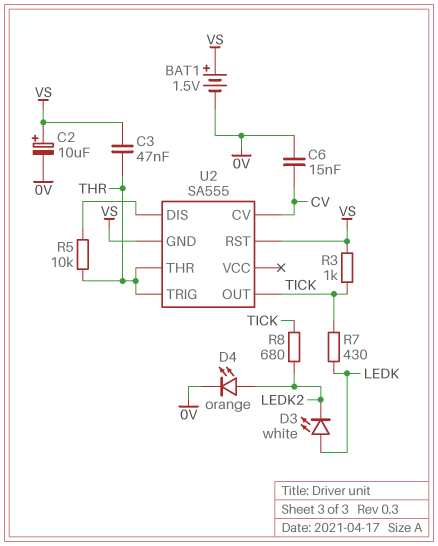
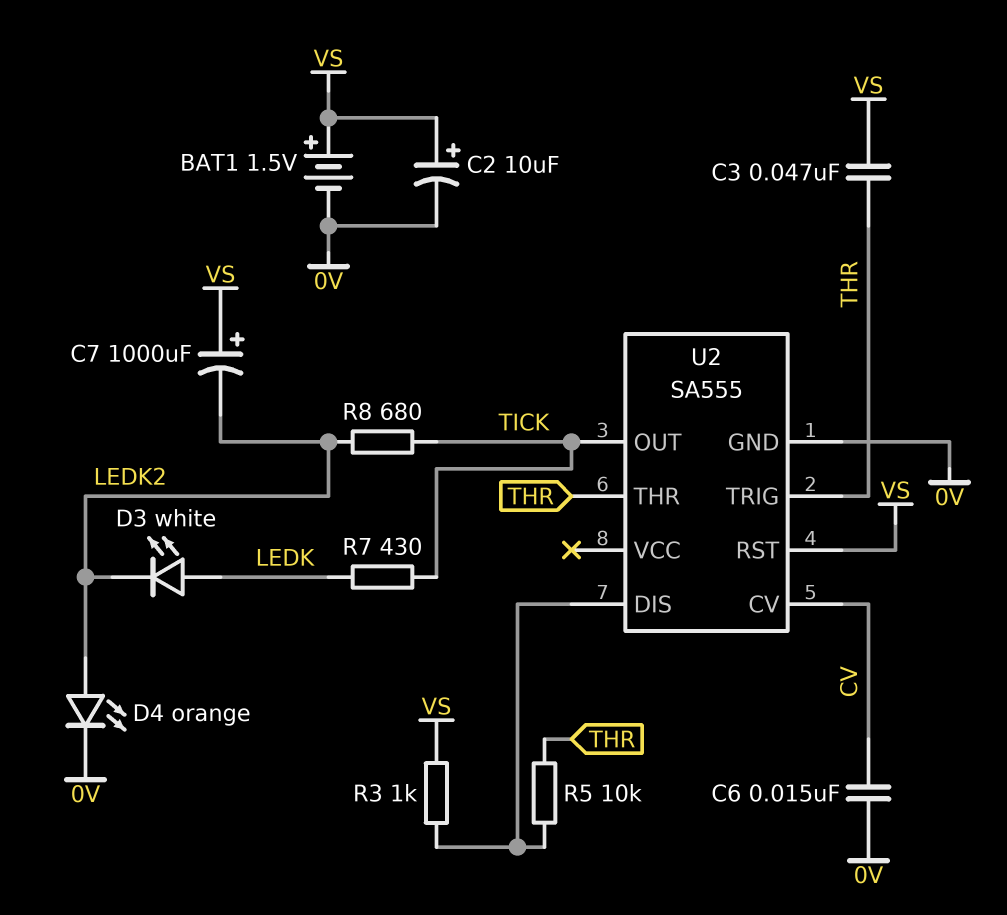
C7: none -> 1000uF (plus VS, minus LEDK2)
R3: 1k (TICK, VS) -> 1k (U2/DIS, VS)
U2 pin GND: VS -> 0V

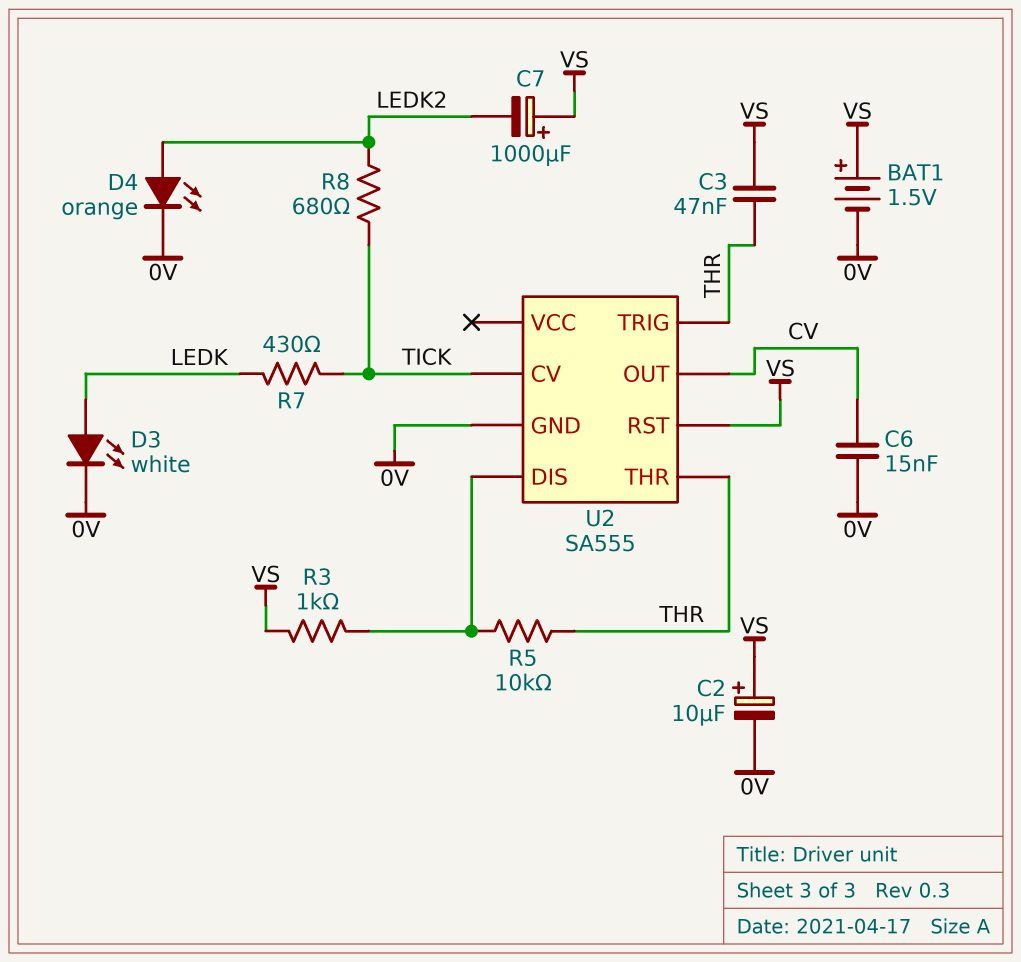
D3: LED white (A LEDK, K LEDK2) -> LED white (A LEDK, K 0V)
U2 pin CV: CV -> TICK
U2 pin OUT: TICK -> CV

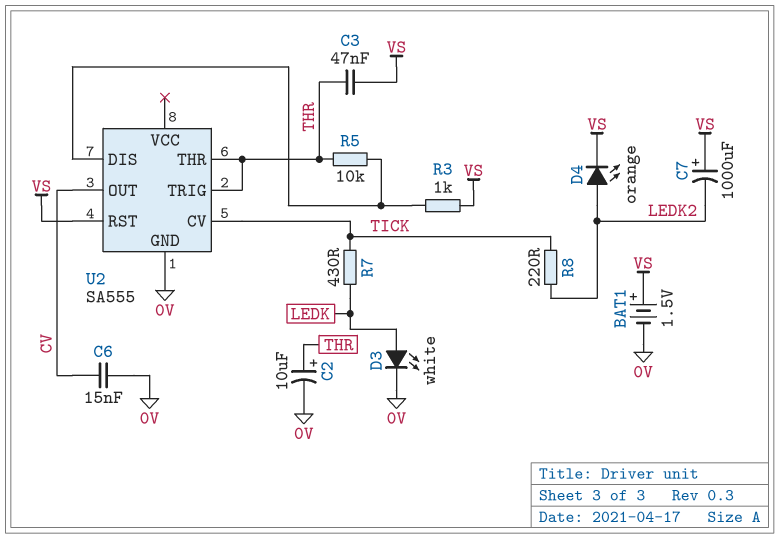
C2: 10uF (plus VS, minus 0V) -> 10uF (plus THR, minus 0V)
D4: LED orange (A LEDK2, K 0V) -> LED orange (A LEDK2, K VS)
R8: 680 (LEDK2, TICK) -> 220 (LEDK2, TICK)

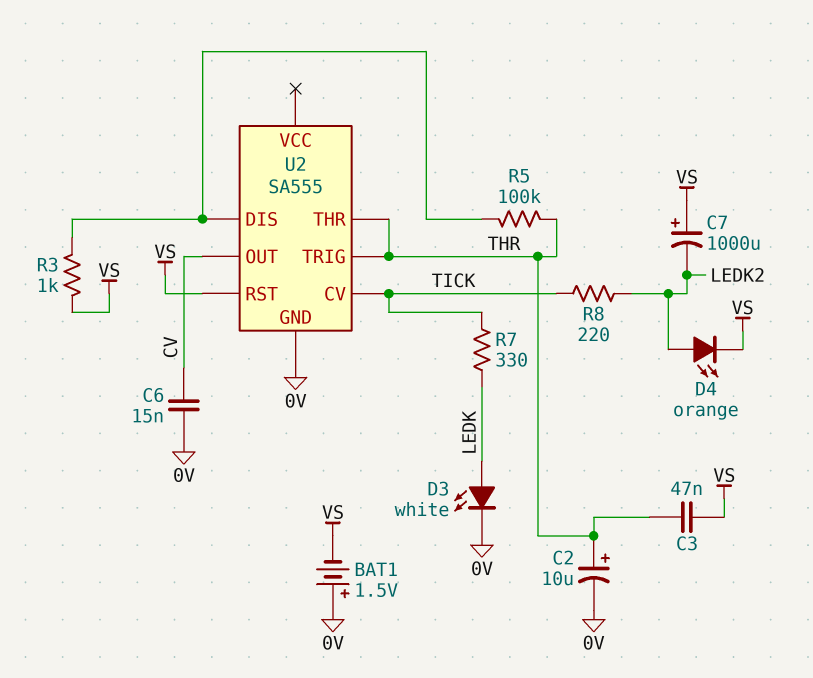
BAT1: 1.5V (plus VS, minus 0V) -> 1.5V (plus 0V, minus VS)
R5: 10k (THR, U2/DIS) -> 100k (THR, U2/DIS)
R7: 430 (LEDK, TICK) -> 330 (LEDK, TICK)

